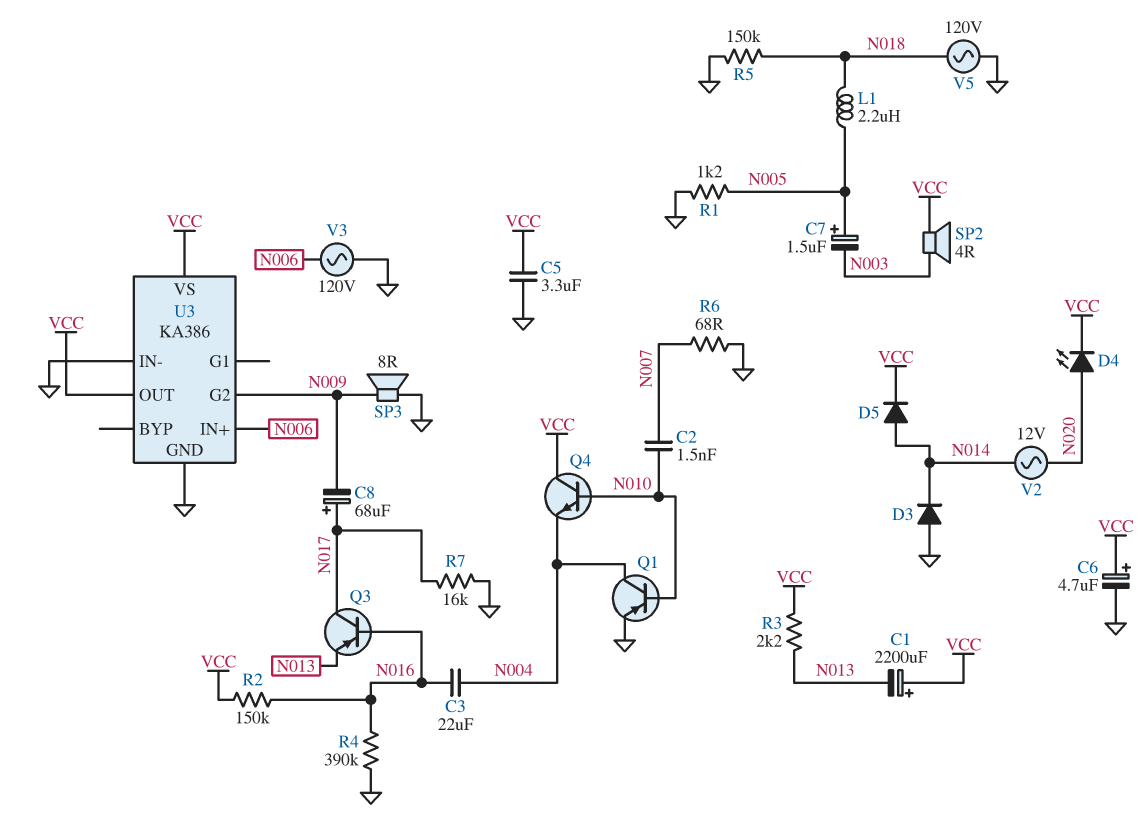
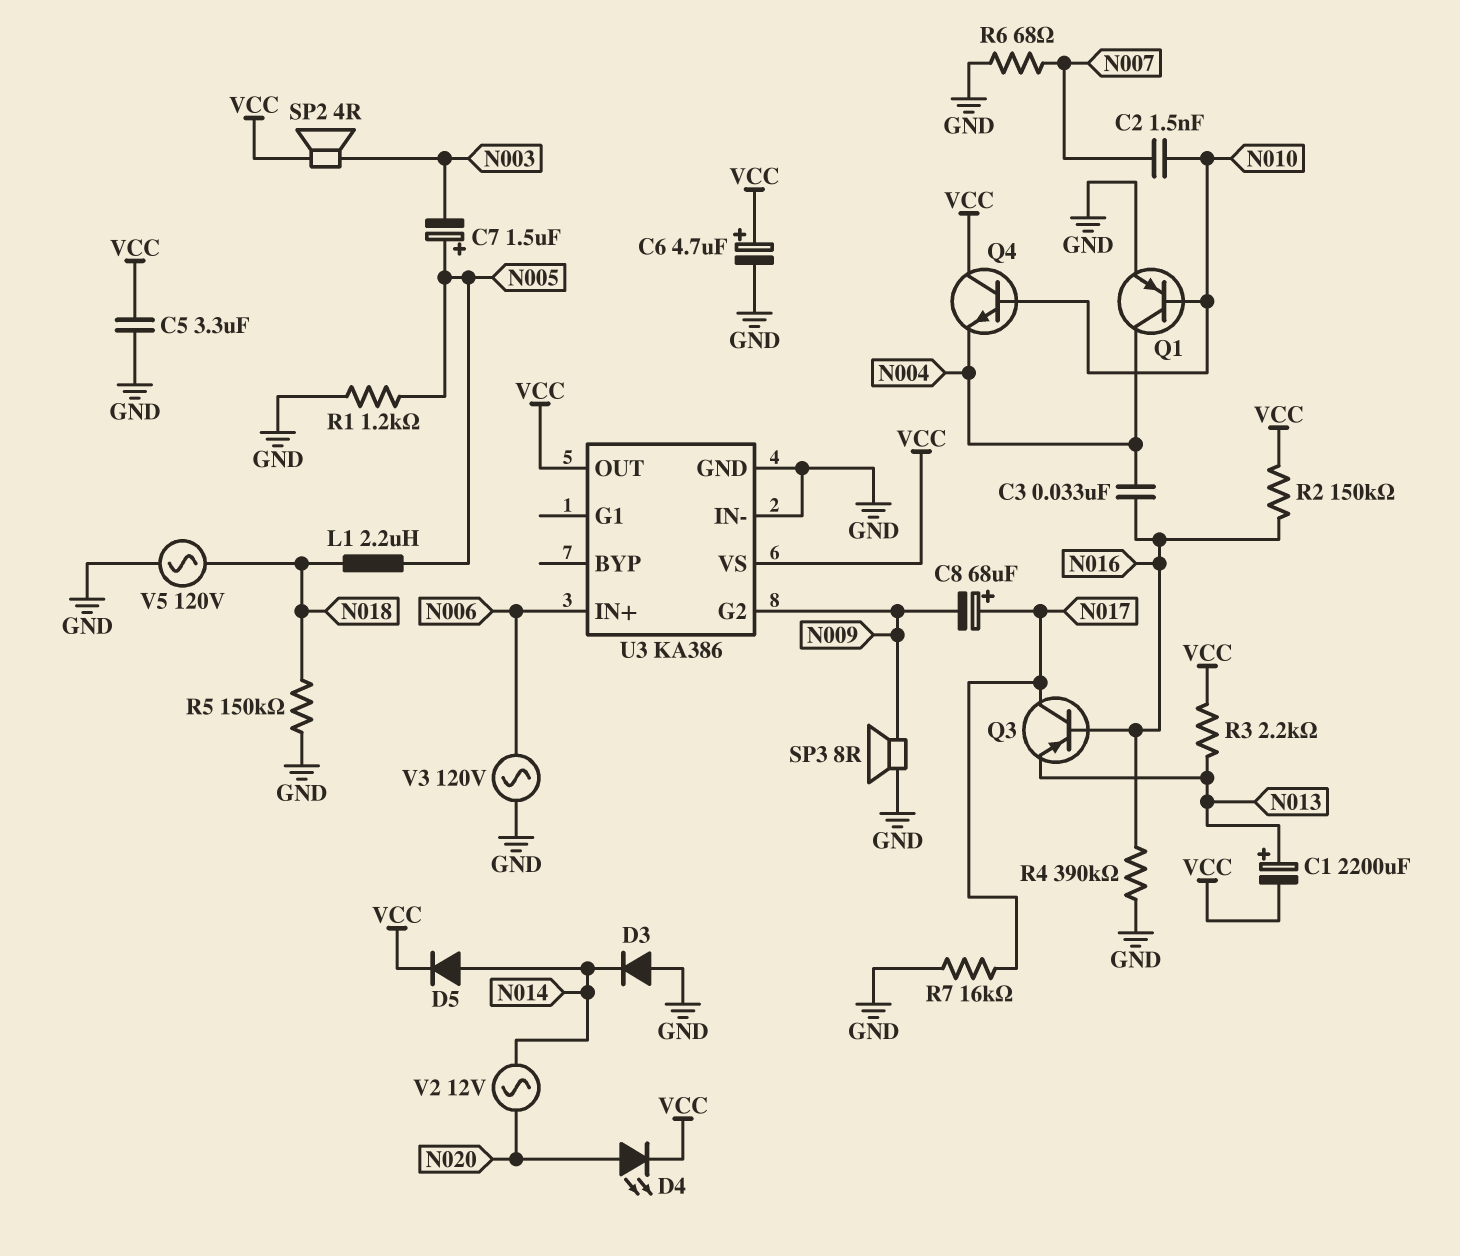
C1: 2200uF (plus VCC, minus N013) -> 2200uF (plus N013, minus VCC)
C3: 22uF (N004, N016) -> 33nF (N004, N016)

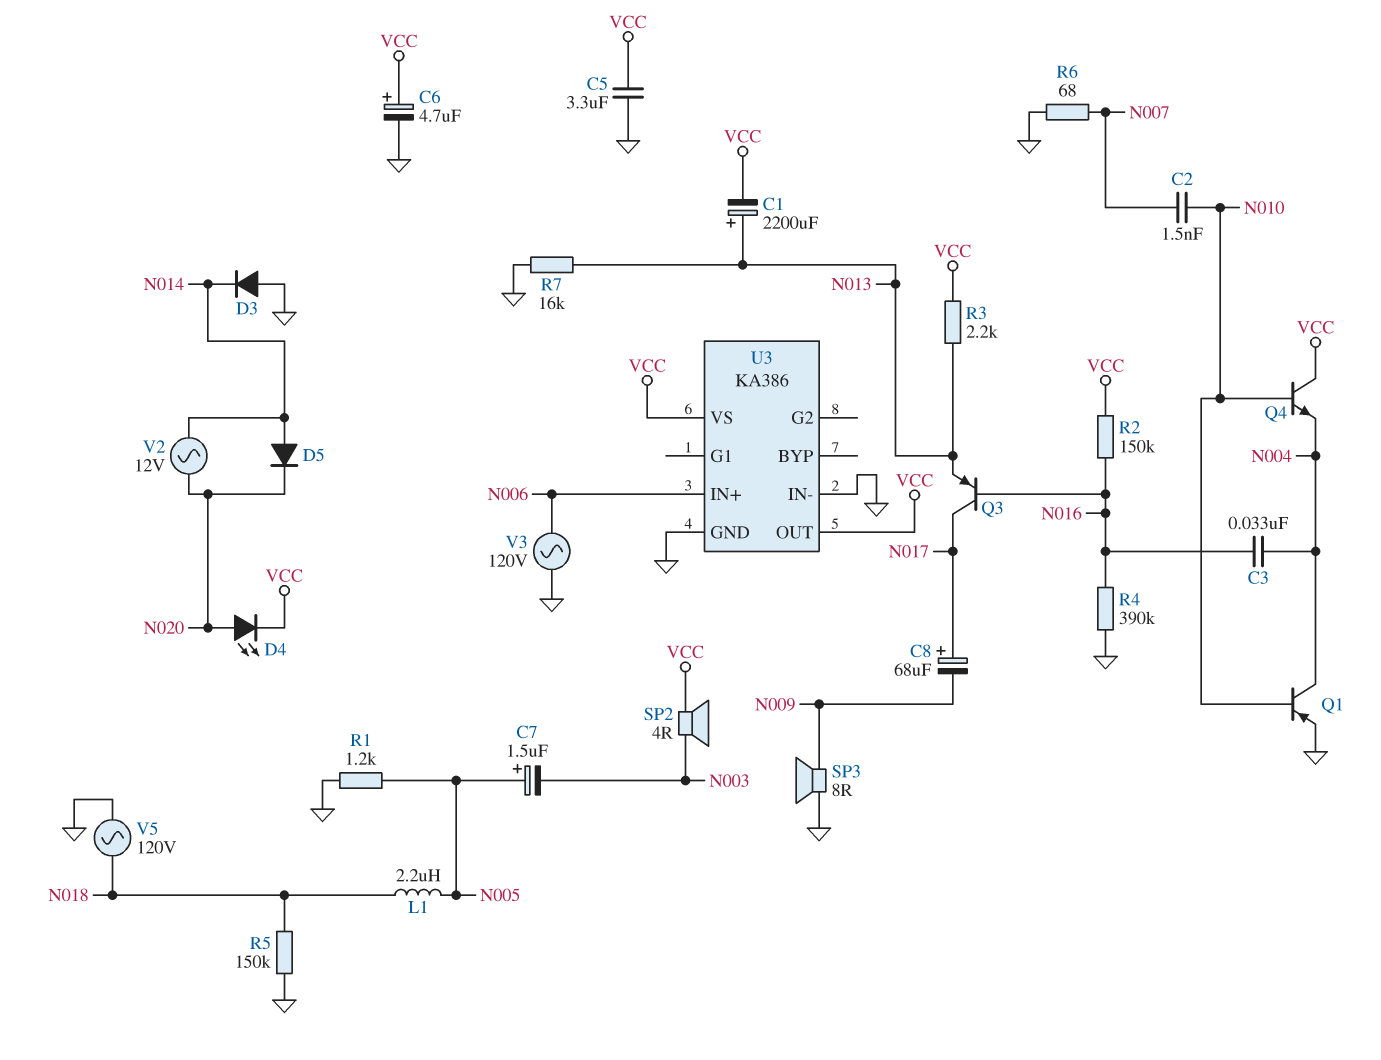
D5: diode (A N014, K VCC) -> diode (A N014, K N020)
R7: 16k (GND, N017) -> 16k (GND, N013)
U3 pin G2: N009 -> none

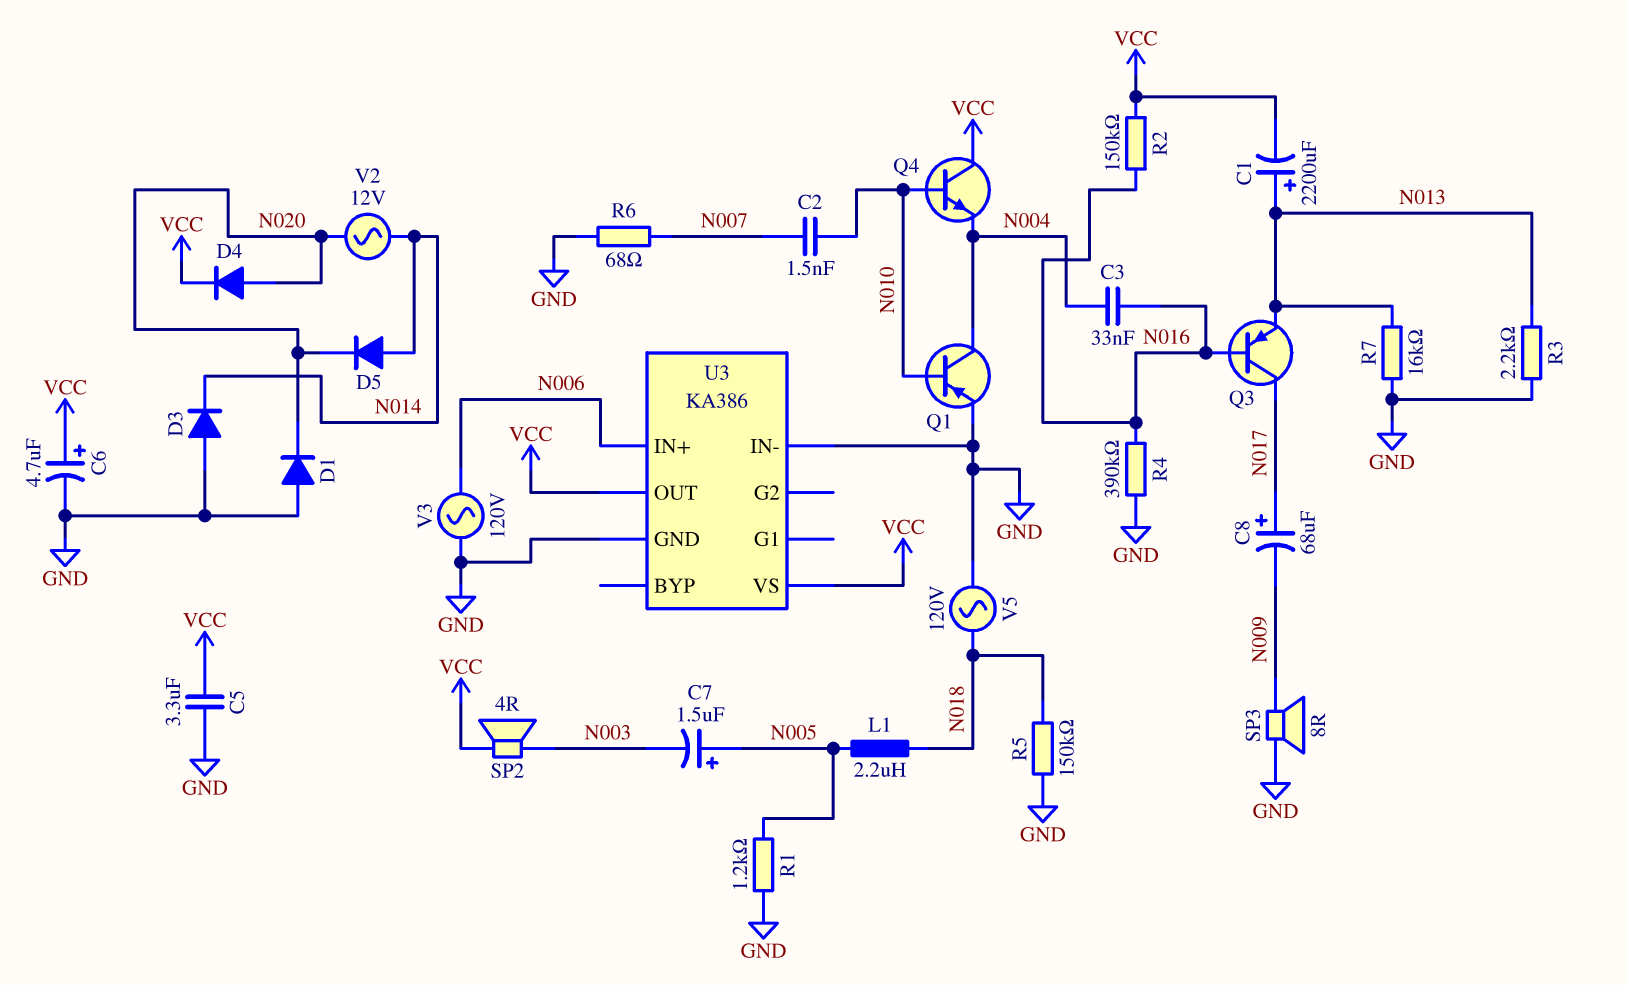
D1: none -> diode (A GND, K N020)
D4: LED (A N020, K VCC) -> diode (A N020, K VCC)
R3: 2.2k (N013, VCC) -> 2.2k (GND, N013)

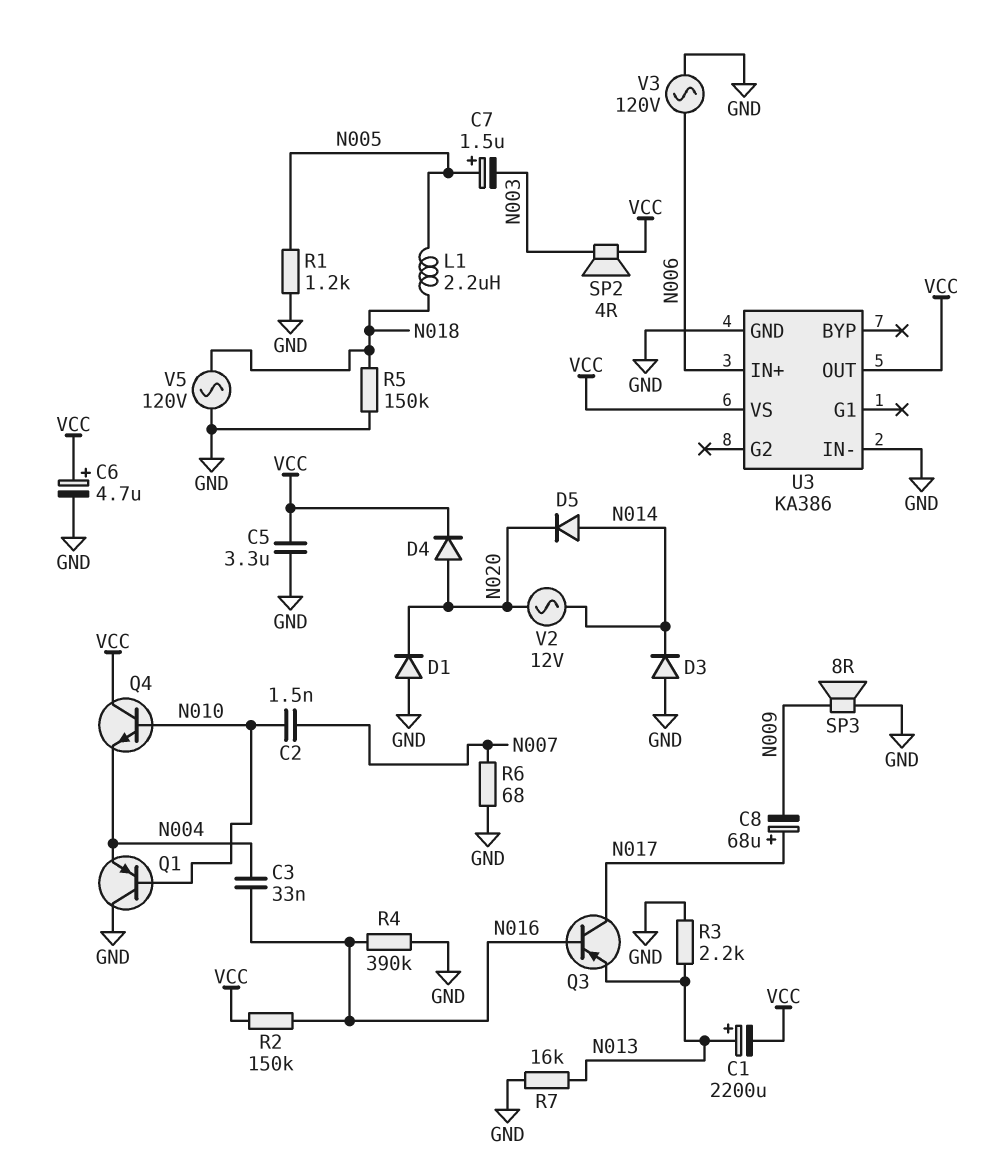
Q1: PNP (B N010, C N004, E GND) -> PNP (B N010, C GND, E N004)

